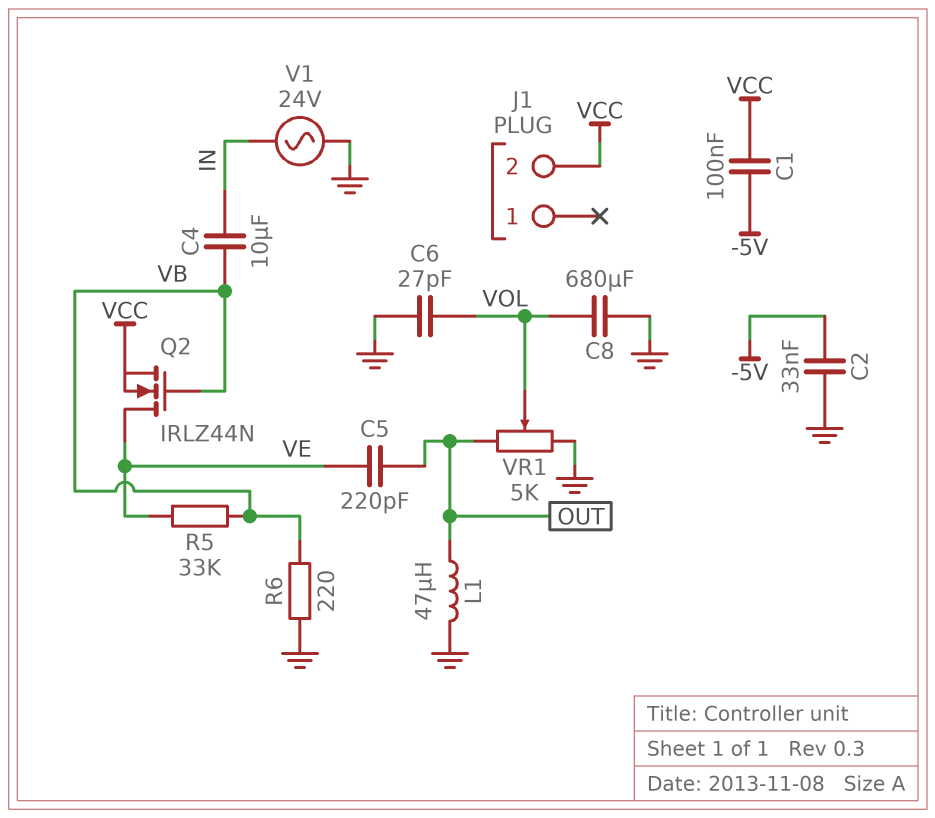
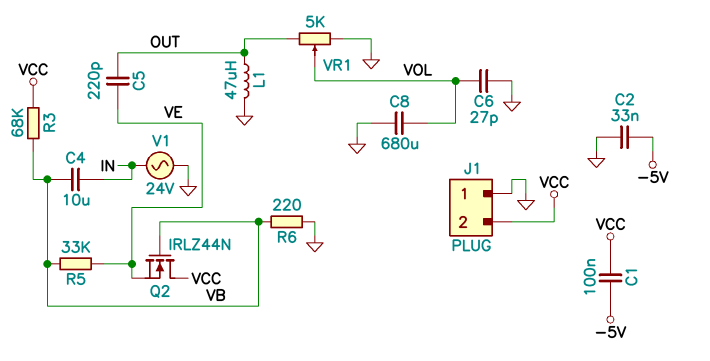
J1 pin 1: none -> GND
Q2: NMOS IRLZ44N (G VB, D VE, S VCC) -> NMOS IRLZ44N (G VB, D VCC, S VE)
R3: none -> 68k (VB, VCC)

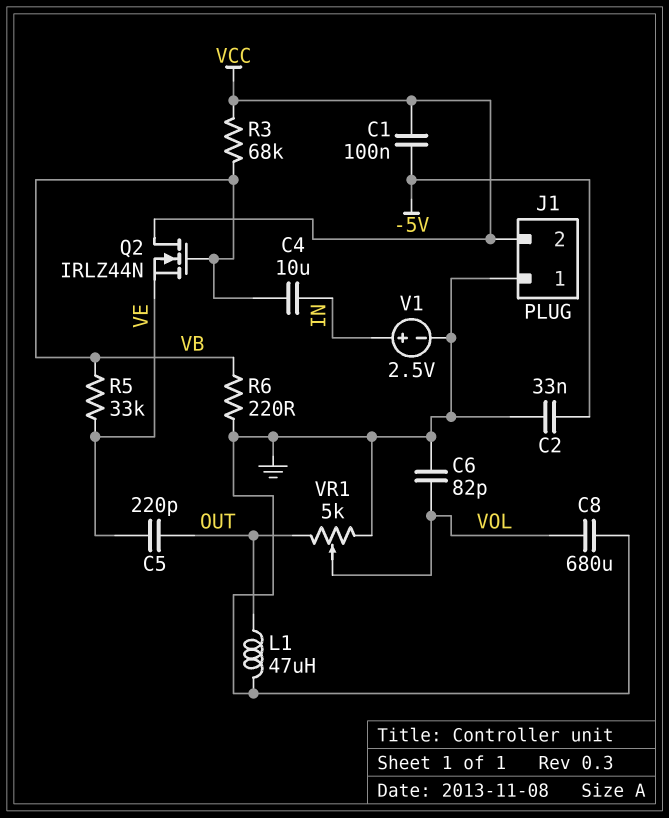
C6: 27pF (GND, VOL) -> 82pF (GND, VOL)
V1: AC 24V (GND, IN) -> 2.5V (plus IN, minus GND)

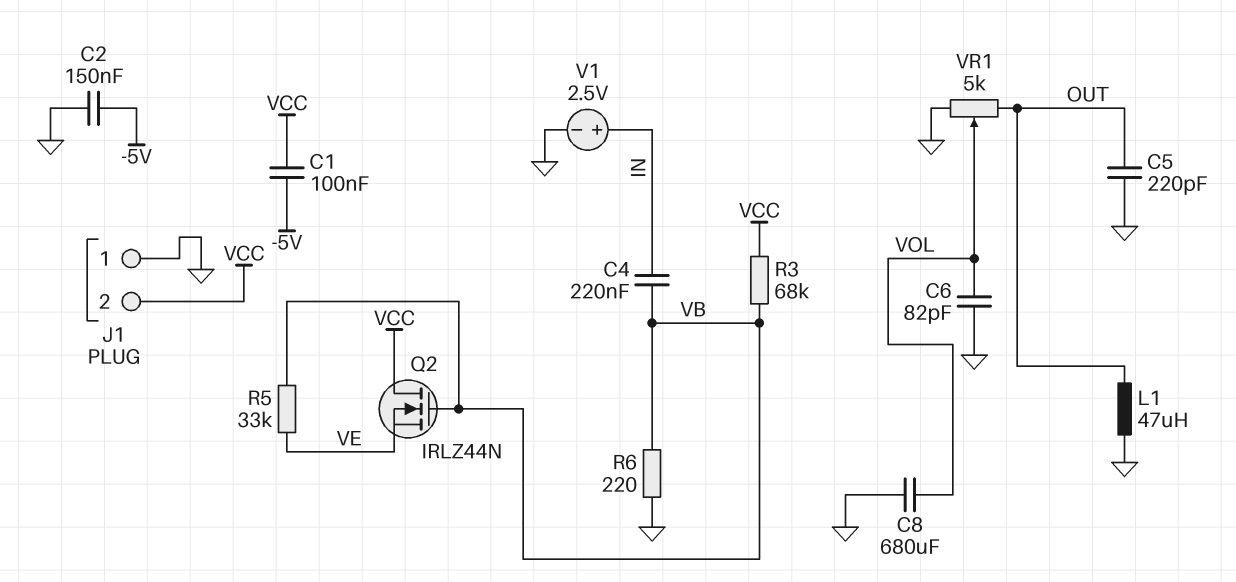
C2: 33nF (-5V, GND) -> 150nF (-5V, GND)
C4: 10uF (IN, VB) -> 220nF (IN, VB)
C5: 220pF (OUT, VE) -> 220pF (GND, OUT)

